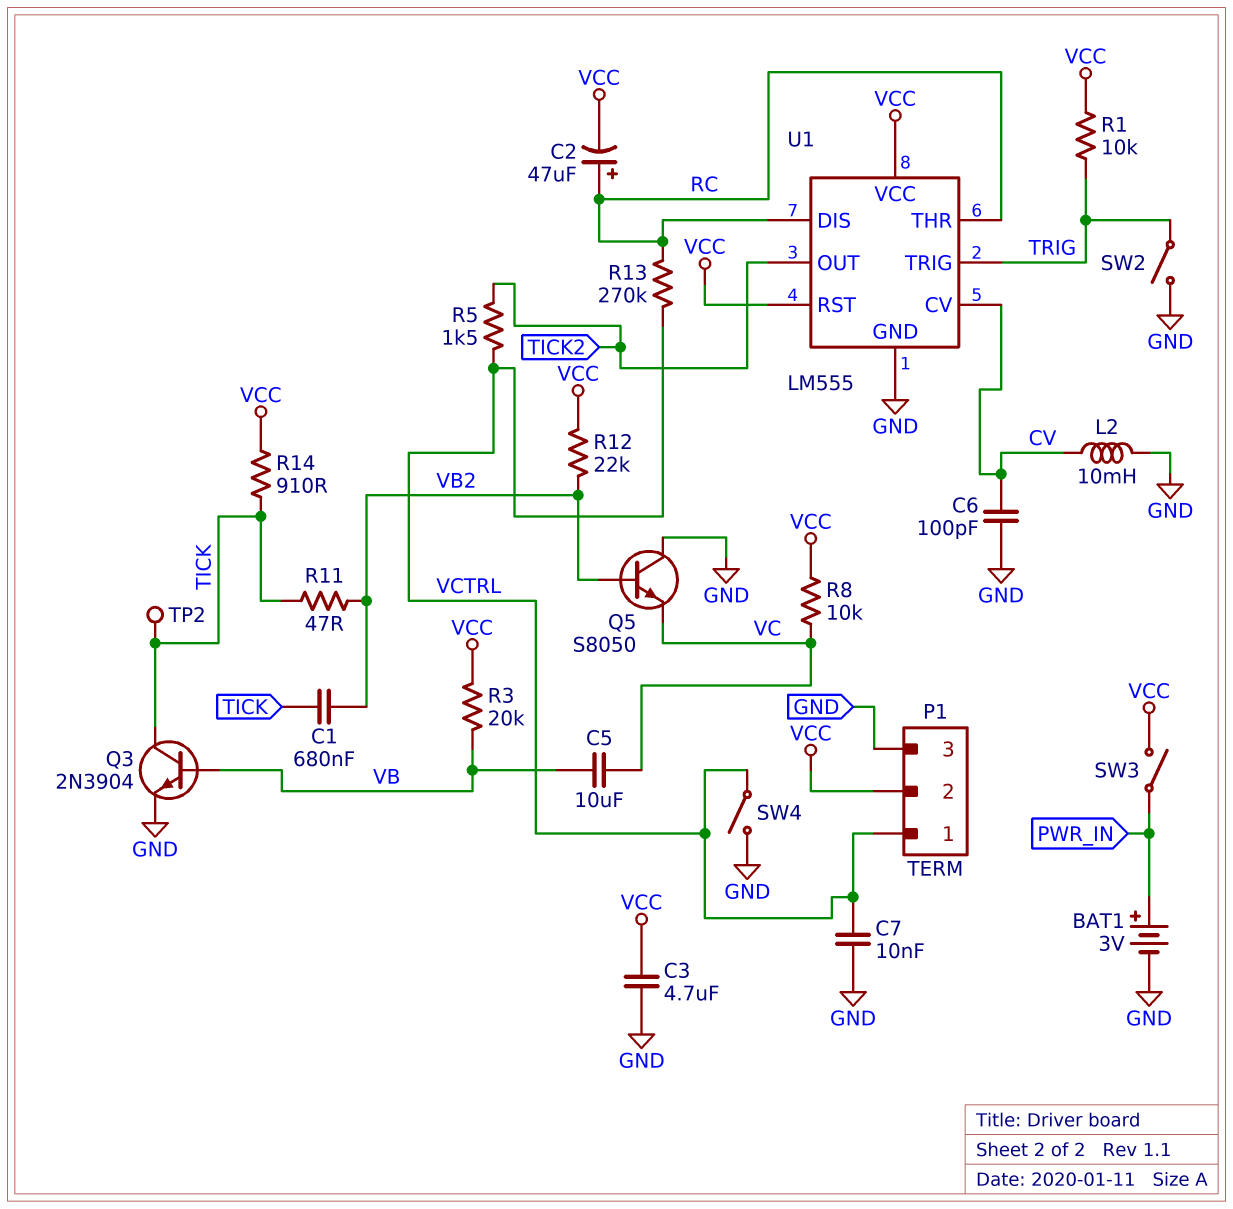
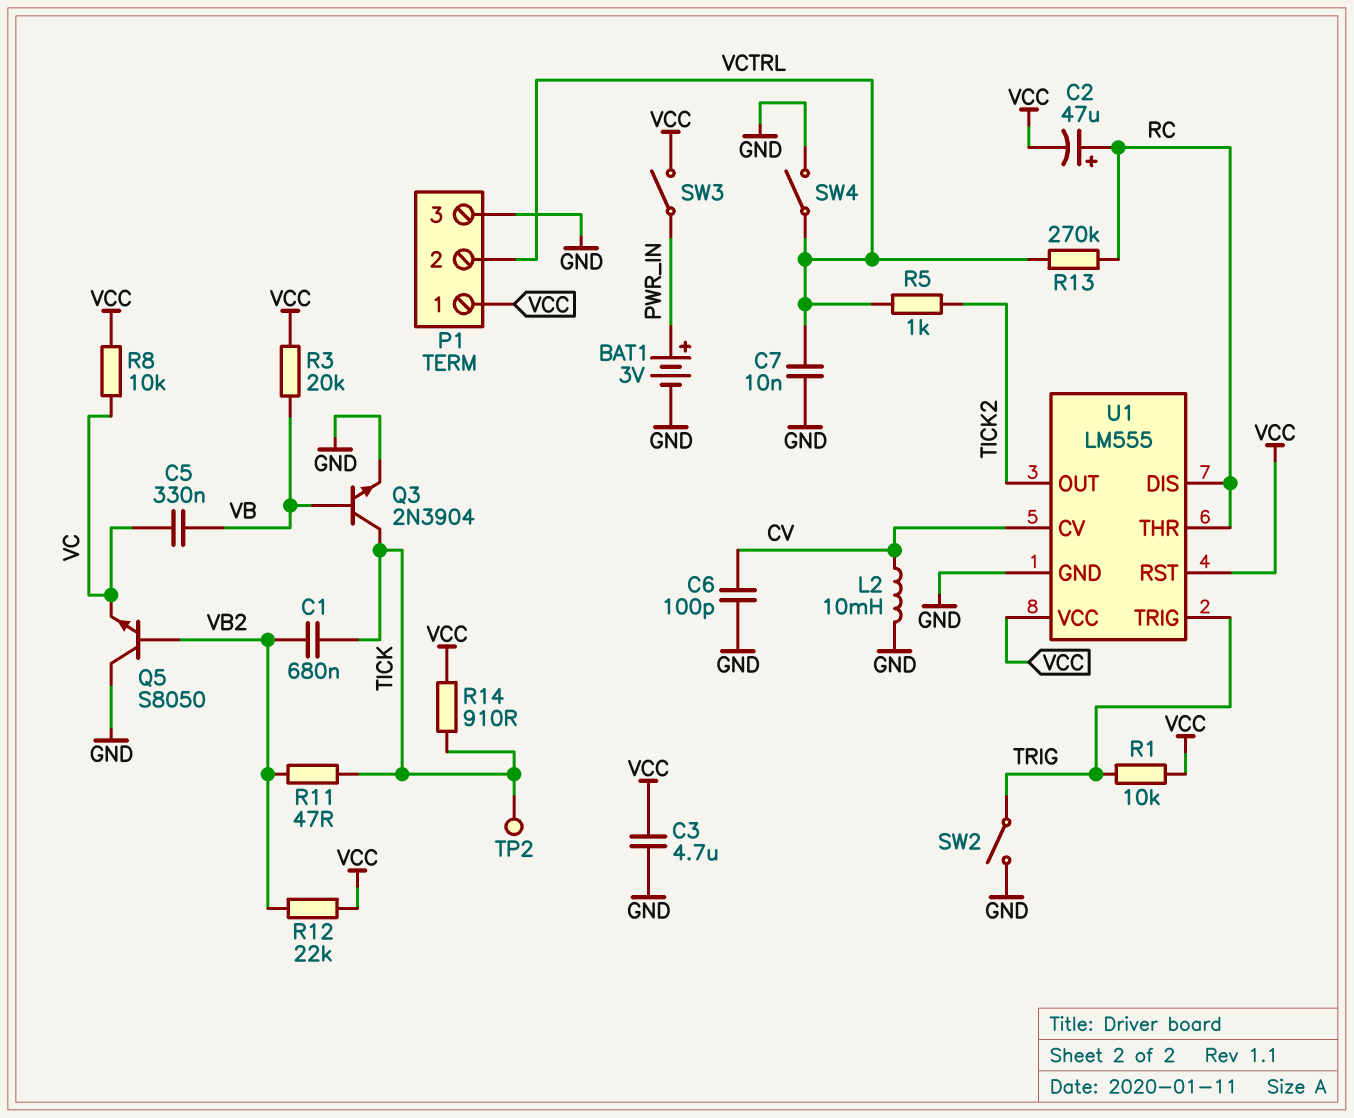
C5: 10uF (VB, VC) -> 330nF (VB, VC)
P1 pin 1: VCTRL -> VCC
P1 pin 2: VCC -> VCTRL
R5: 1.5k (TICK2, VCTRL) -> 1k (TICK2, VCTRL)

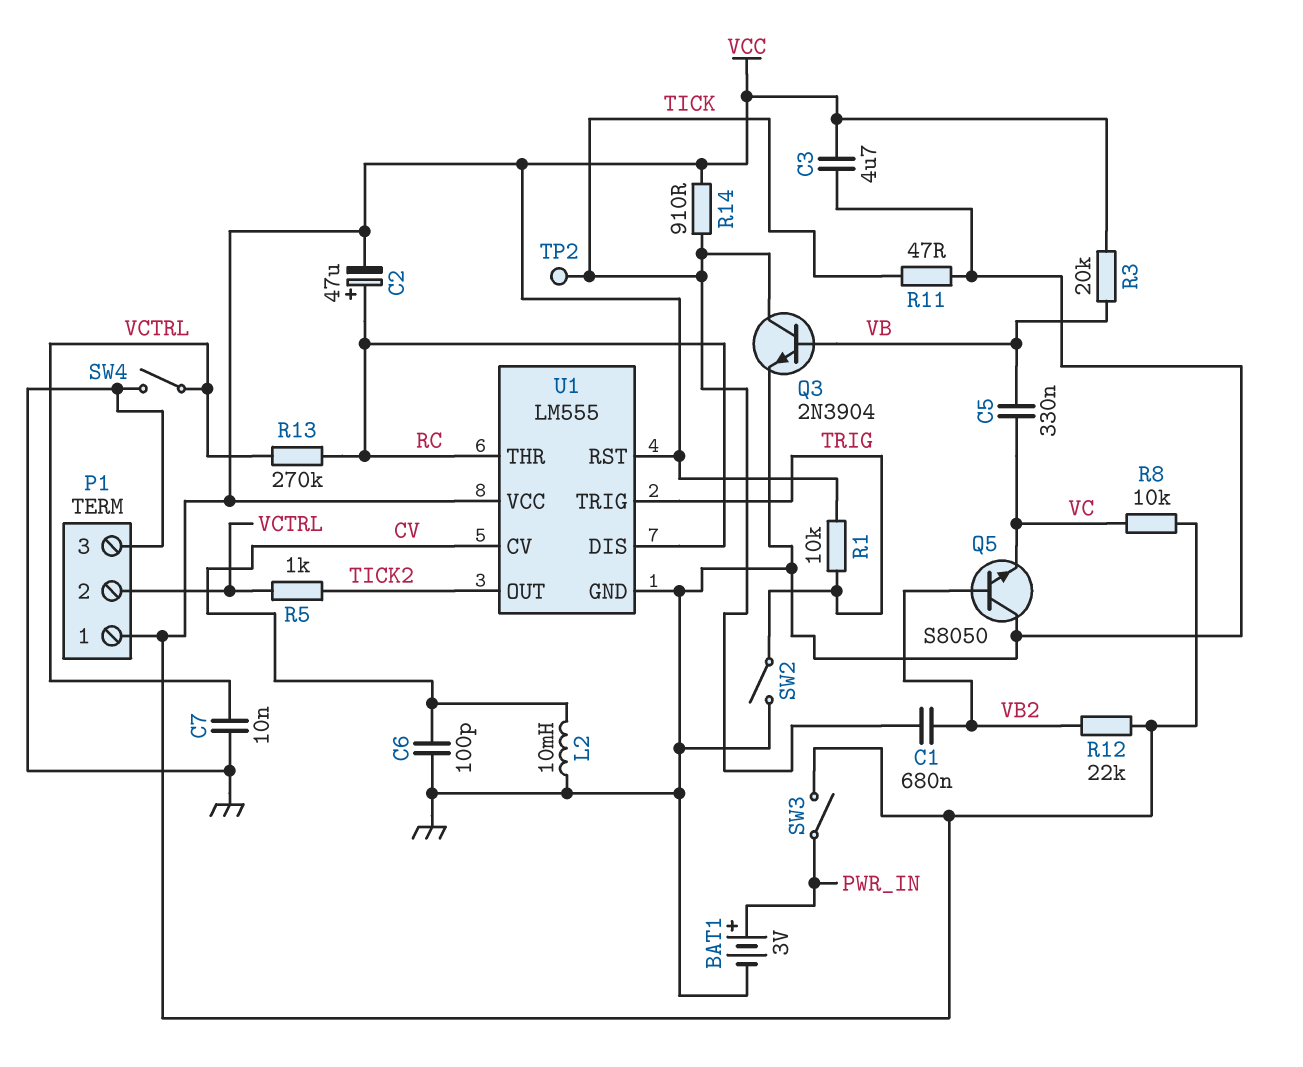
R11: 47 (TICK, VB2) -> 47 (GND, TICK)

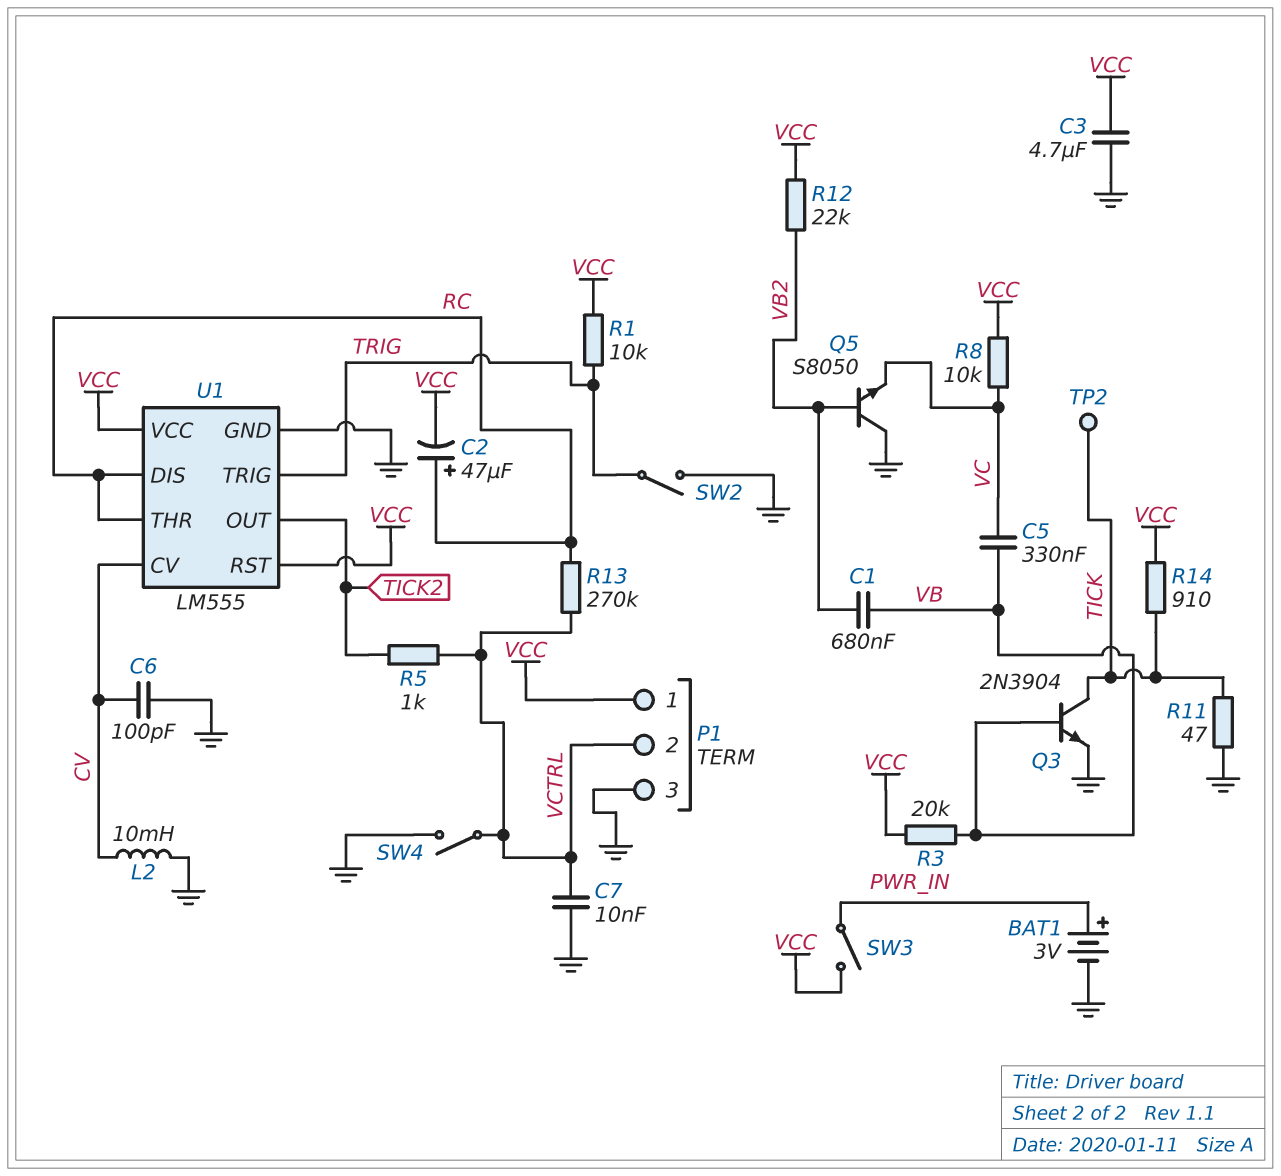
C1: 680nF (TICK, VB2) -> 680nF (VB, VB2)

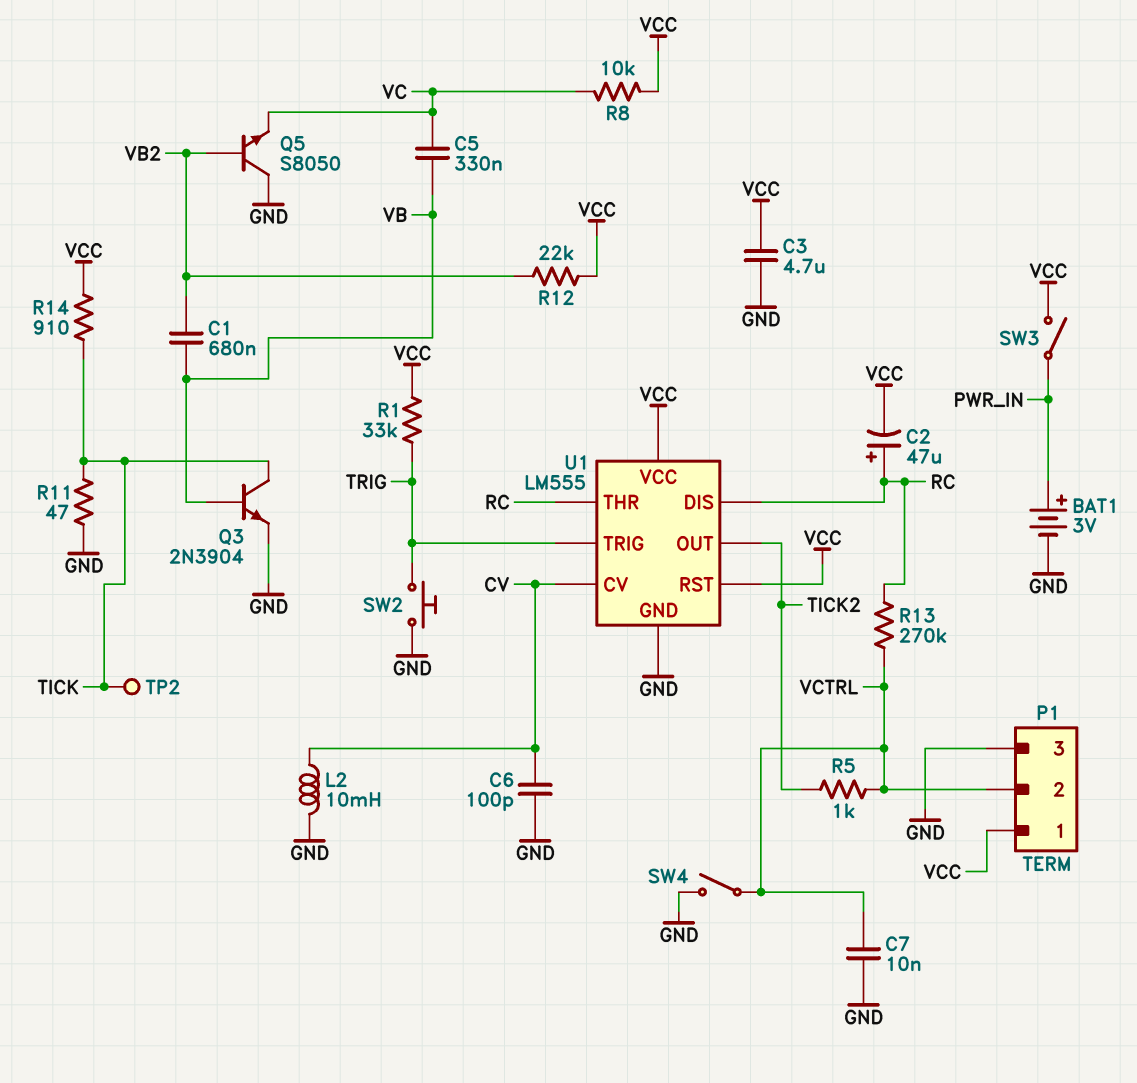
R1: 10k (TRIG, VCC) -> 33k (TRIG, VCC)
R3: 20k (VB, VCC) -> none
SW2: switch (GND, TRIG) -> button (GND, TRIG)

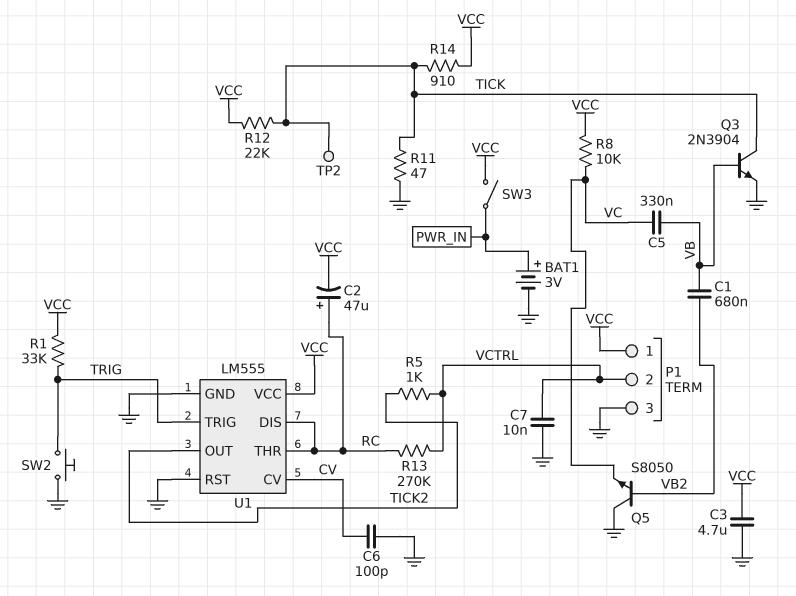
L2: 10mH (CV, GND) -> none
R12: 22k (VB2, VCC) -> 22k (TICK, VCC)
SW4: switch (GND, VCTRL) -> none
U1 pin RST: VCC -> GND

